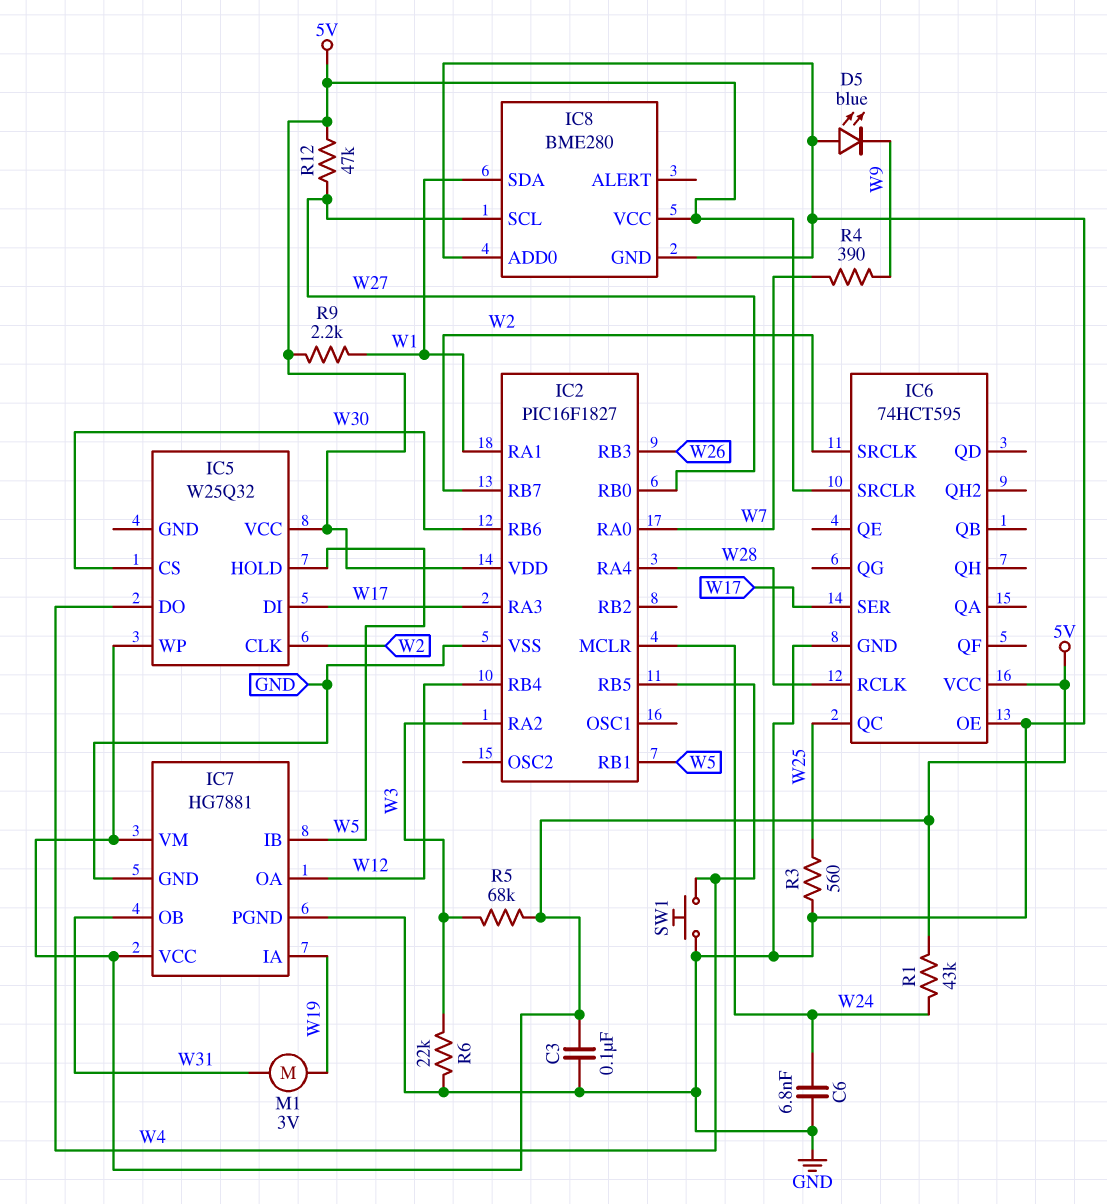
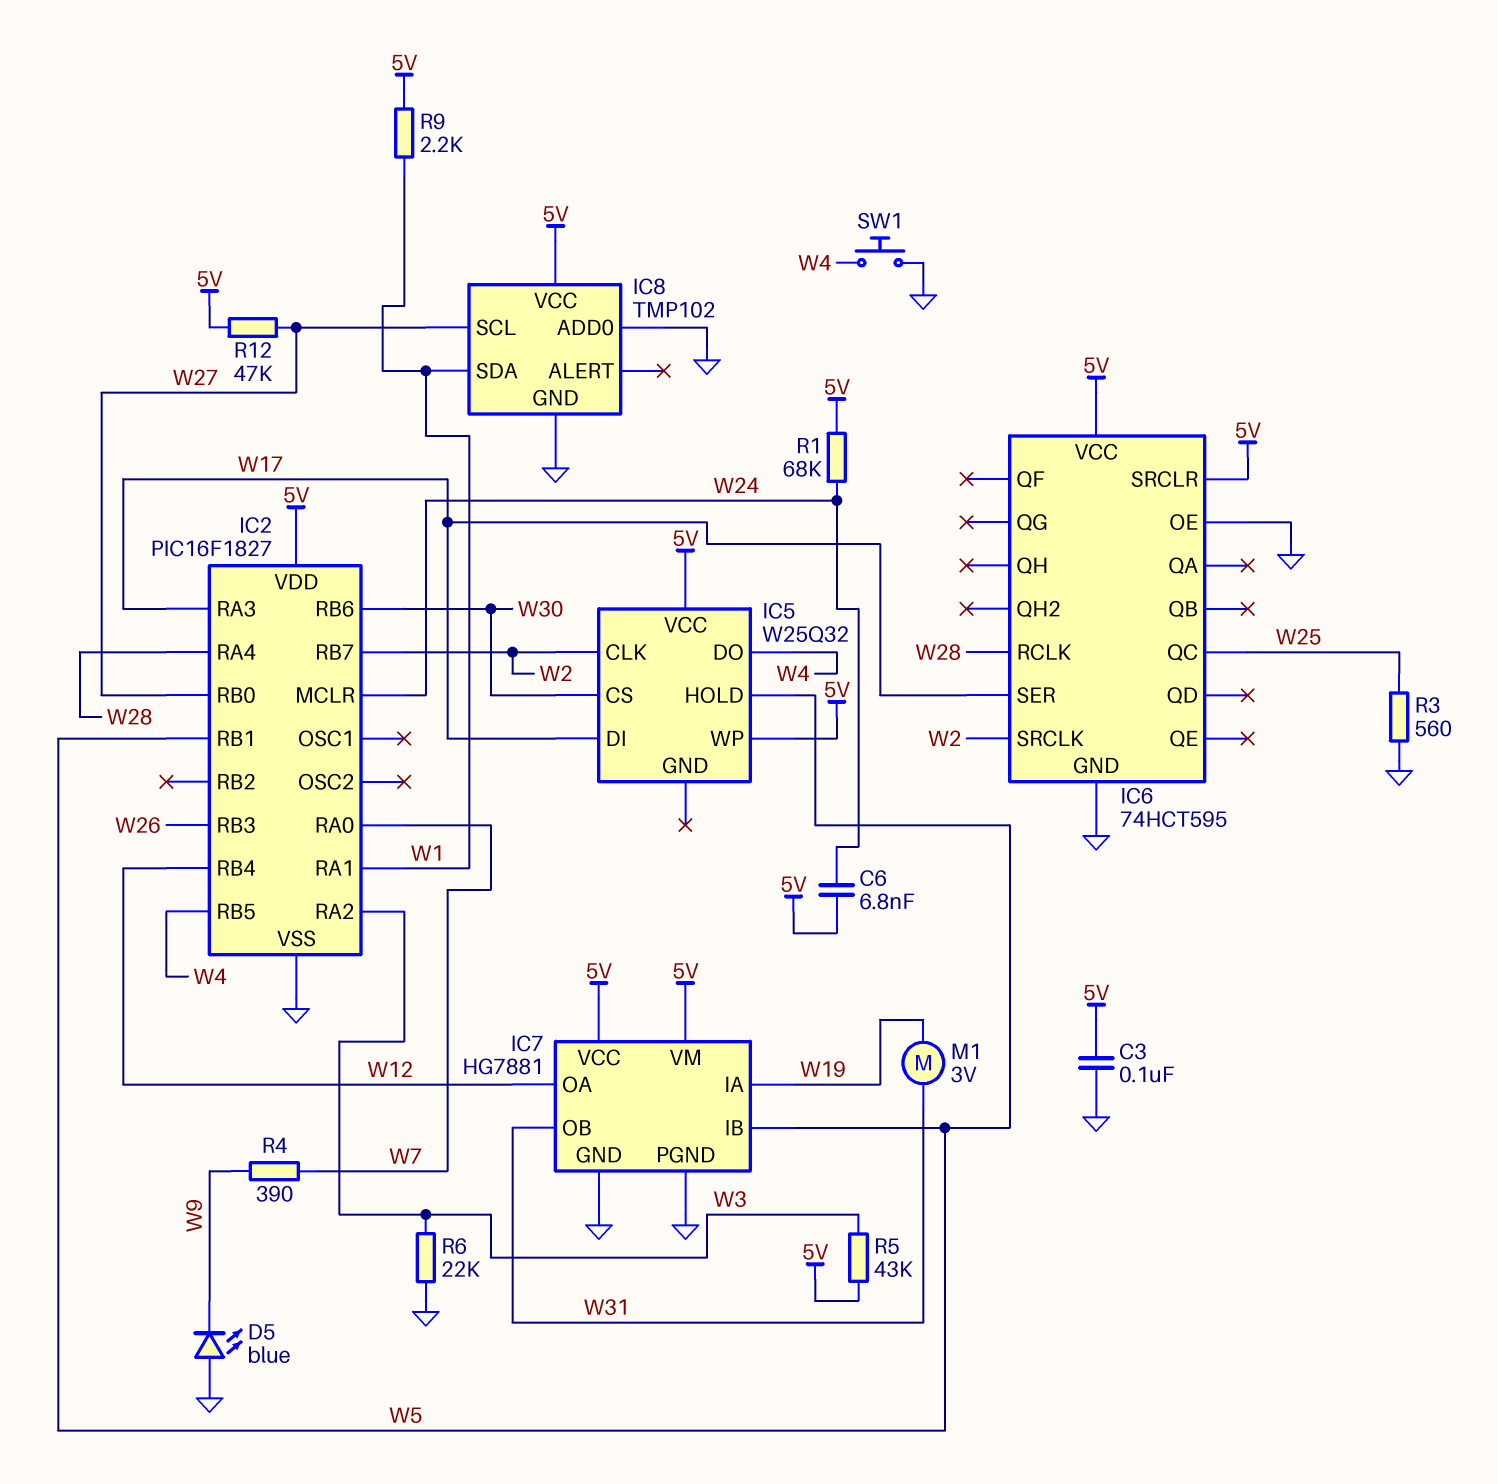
C6: 6.8nF (GND, W24) -> 6.8nF (5V, W24)
IC8: BME280 -> TMP102
R1: 43k (5V, W24) -> 68k (5V, W24)
R5: 68k (5V, W3) -> 43k (5V, W3)

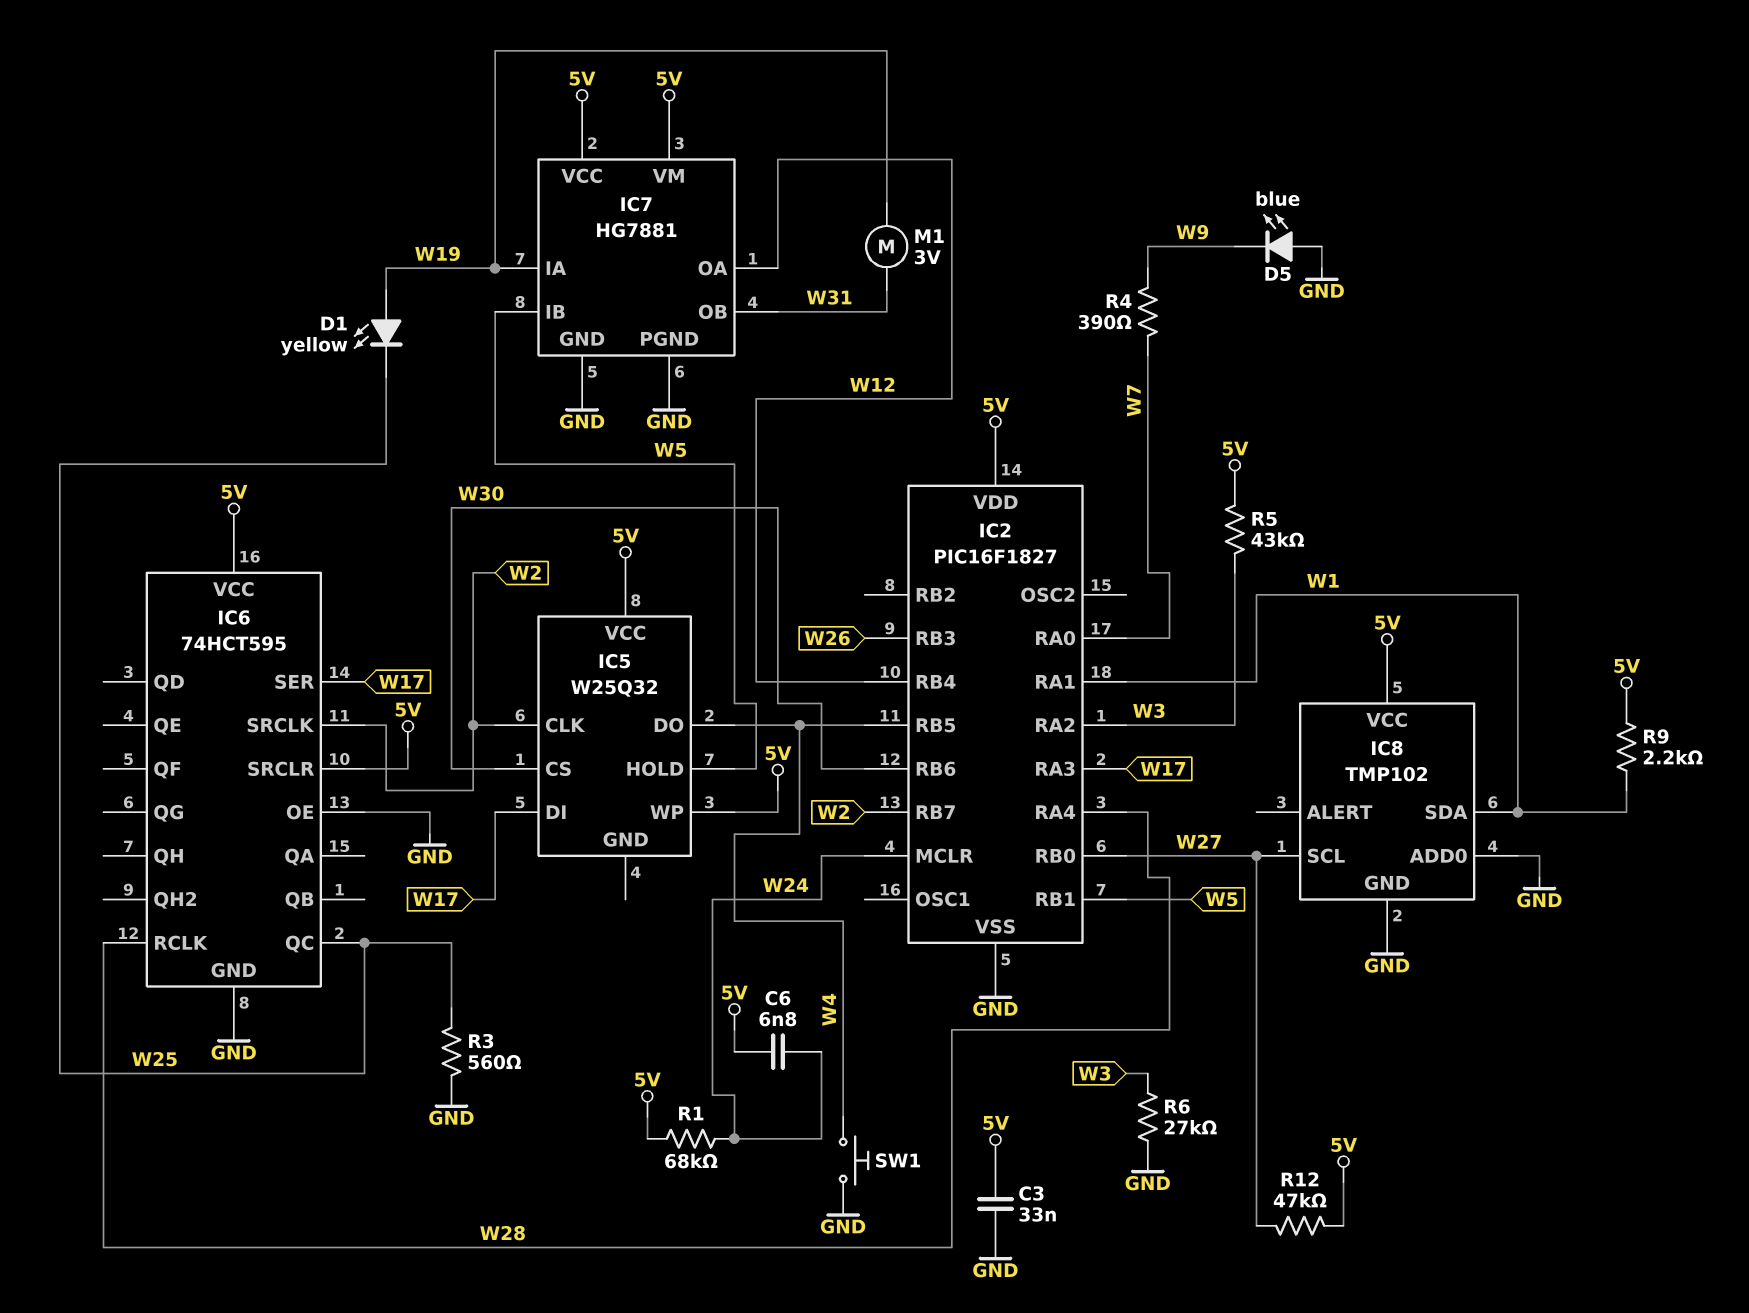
C3: 100nF (5V, GND) -> 33nF (5V, GND)
D1: none -> LED yellow (A W19, K W25)
R6: 22k (GND, W3) -> 27k (GND, W3)

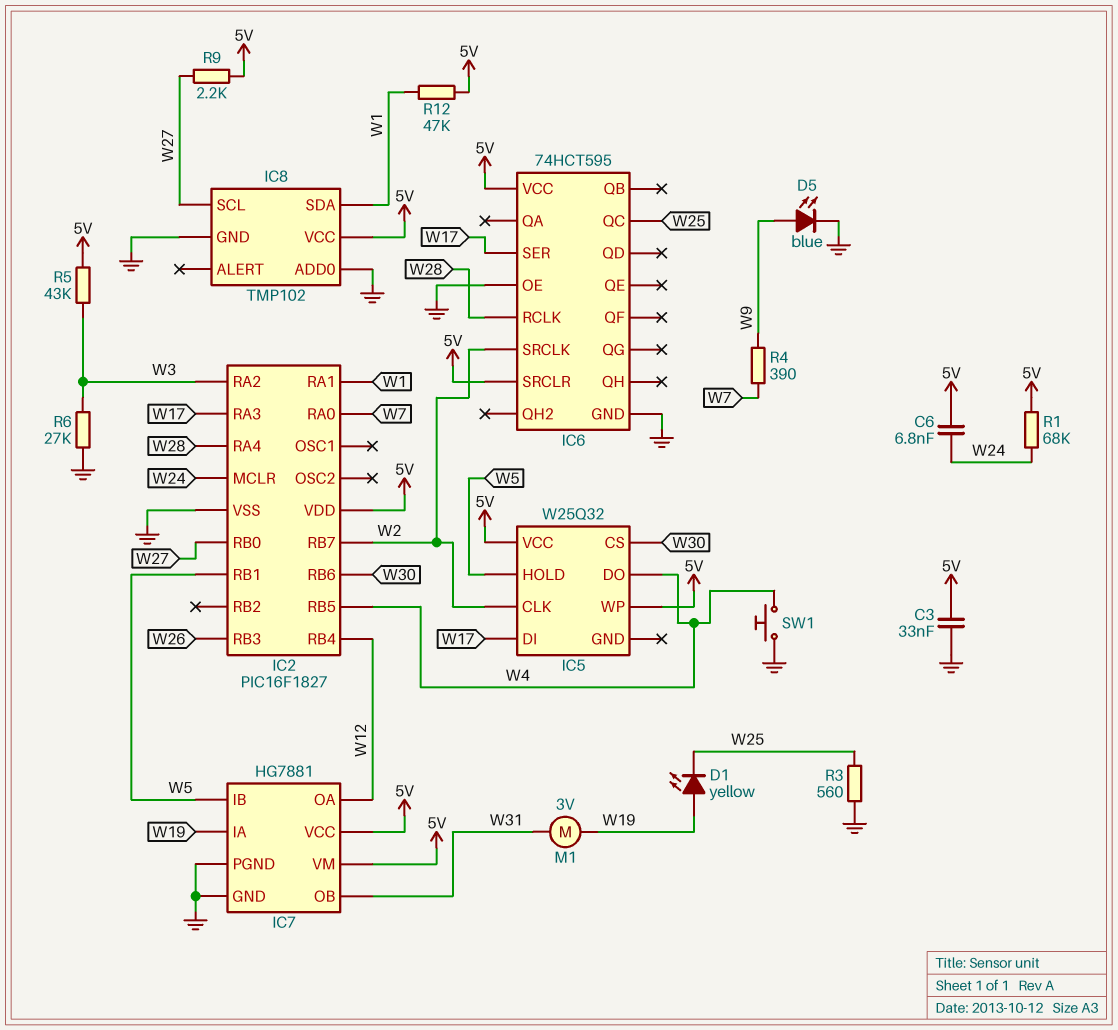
D5: LED blue (A GND, K W9) -> LED blue (A W9, K GND)
R9: 2.2k (5V, W1) -> 2.2k (5V, W27)
R12: 47k (5V, W27) -> 47k (5V, W1)

